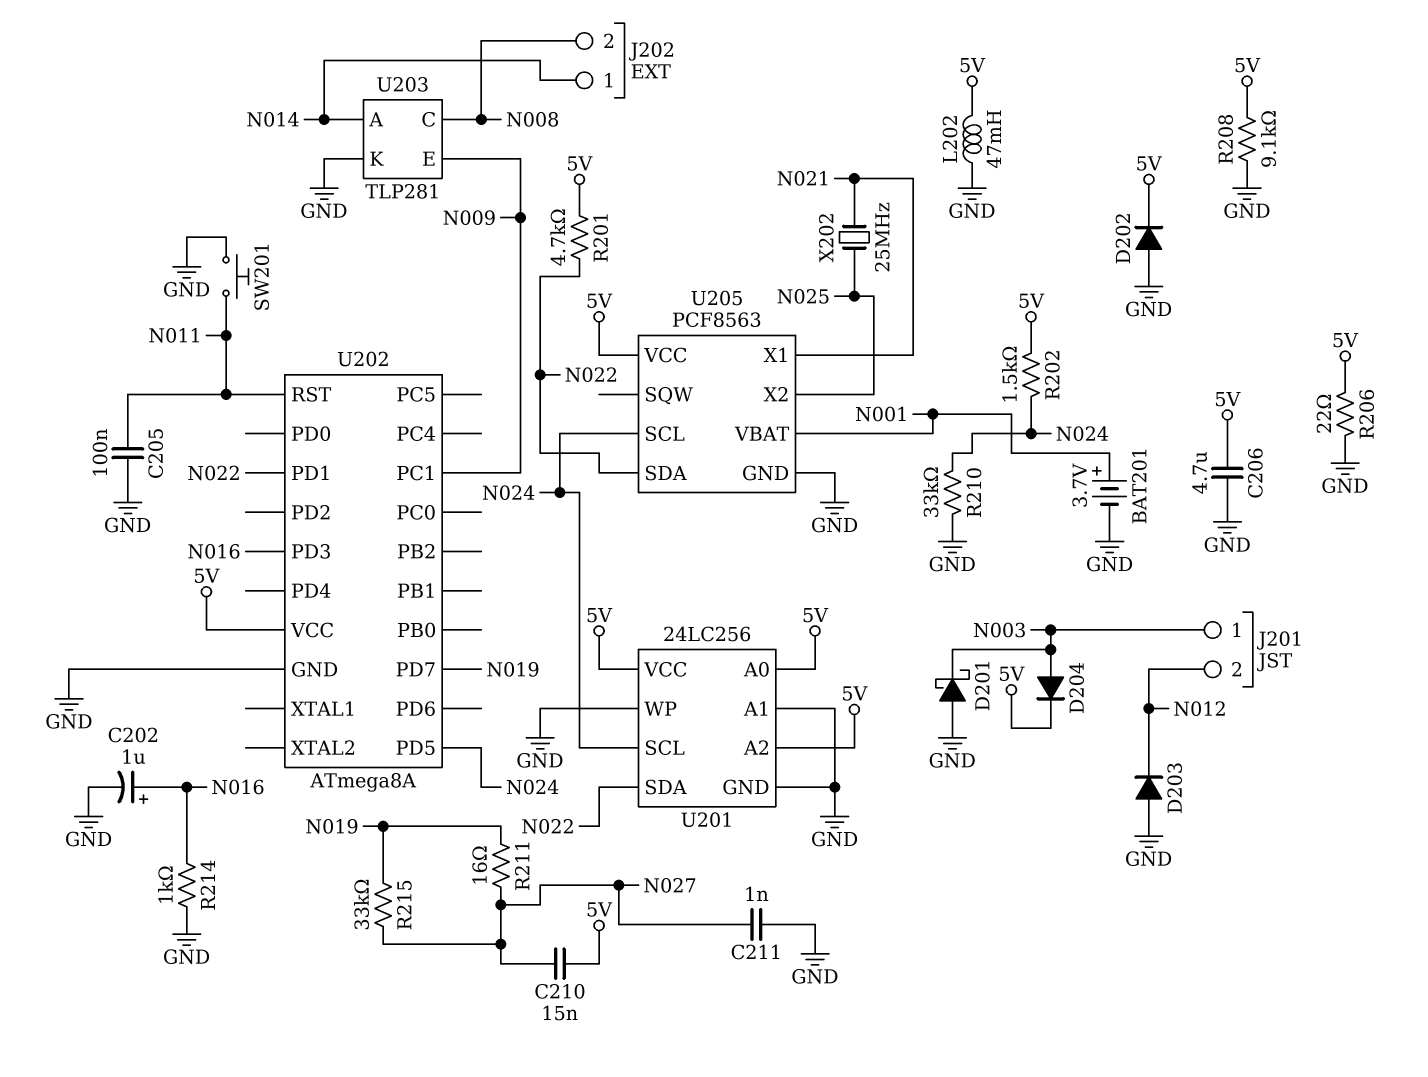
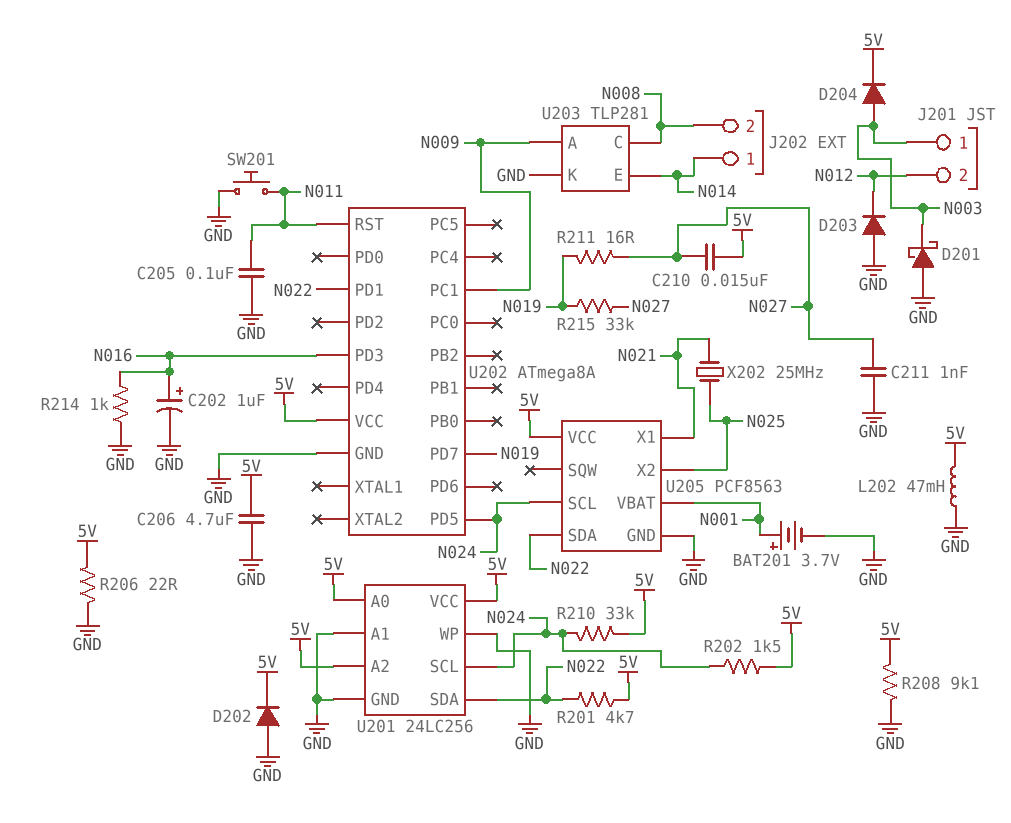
R210: 33k (GND, N024) -> 33k (5V, N024)
U203 pin A: N014 -> N009
U203 pin E: N009 -> N014

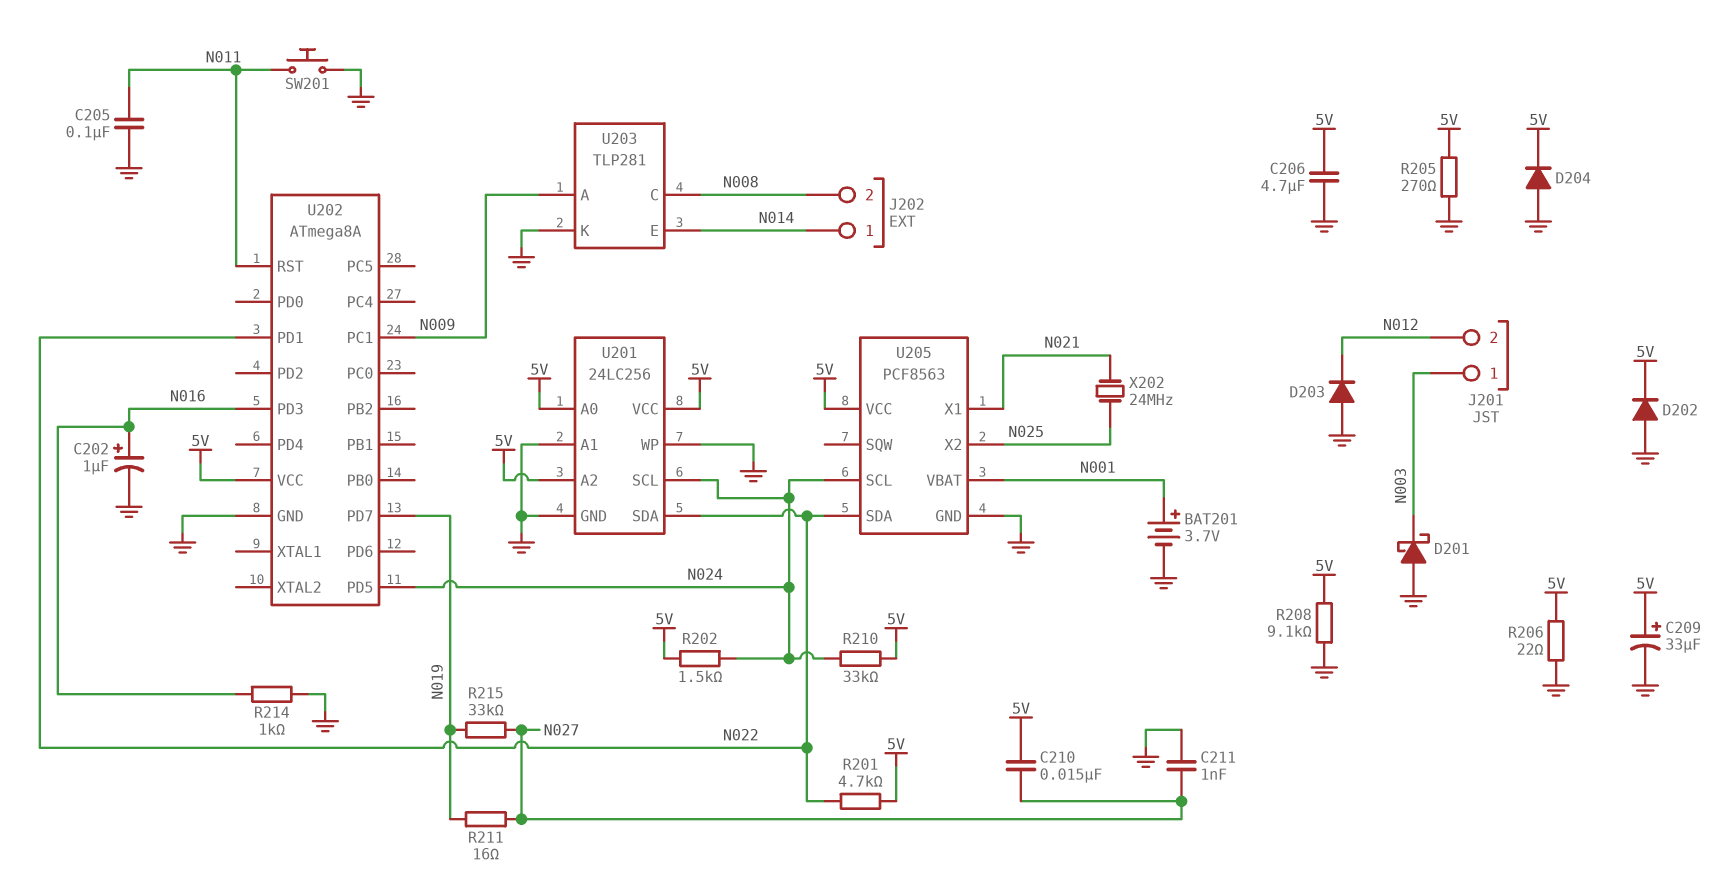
C209: none -> 33uF (plus 5V, minus GND)
D204: diode (A N003, K 5V) -> diode (A GND, K 5V)
L202: 47mH (5V, GND) -> none
R205: none -> 270 (5V, GND)
X202: 25MHz (N021, N025) -> 24MHz (N021, N025)

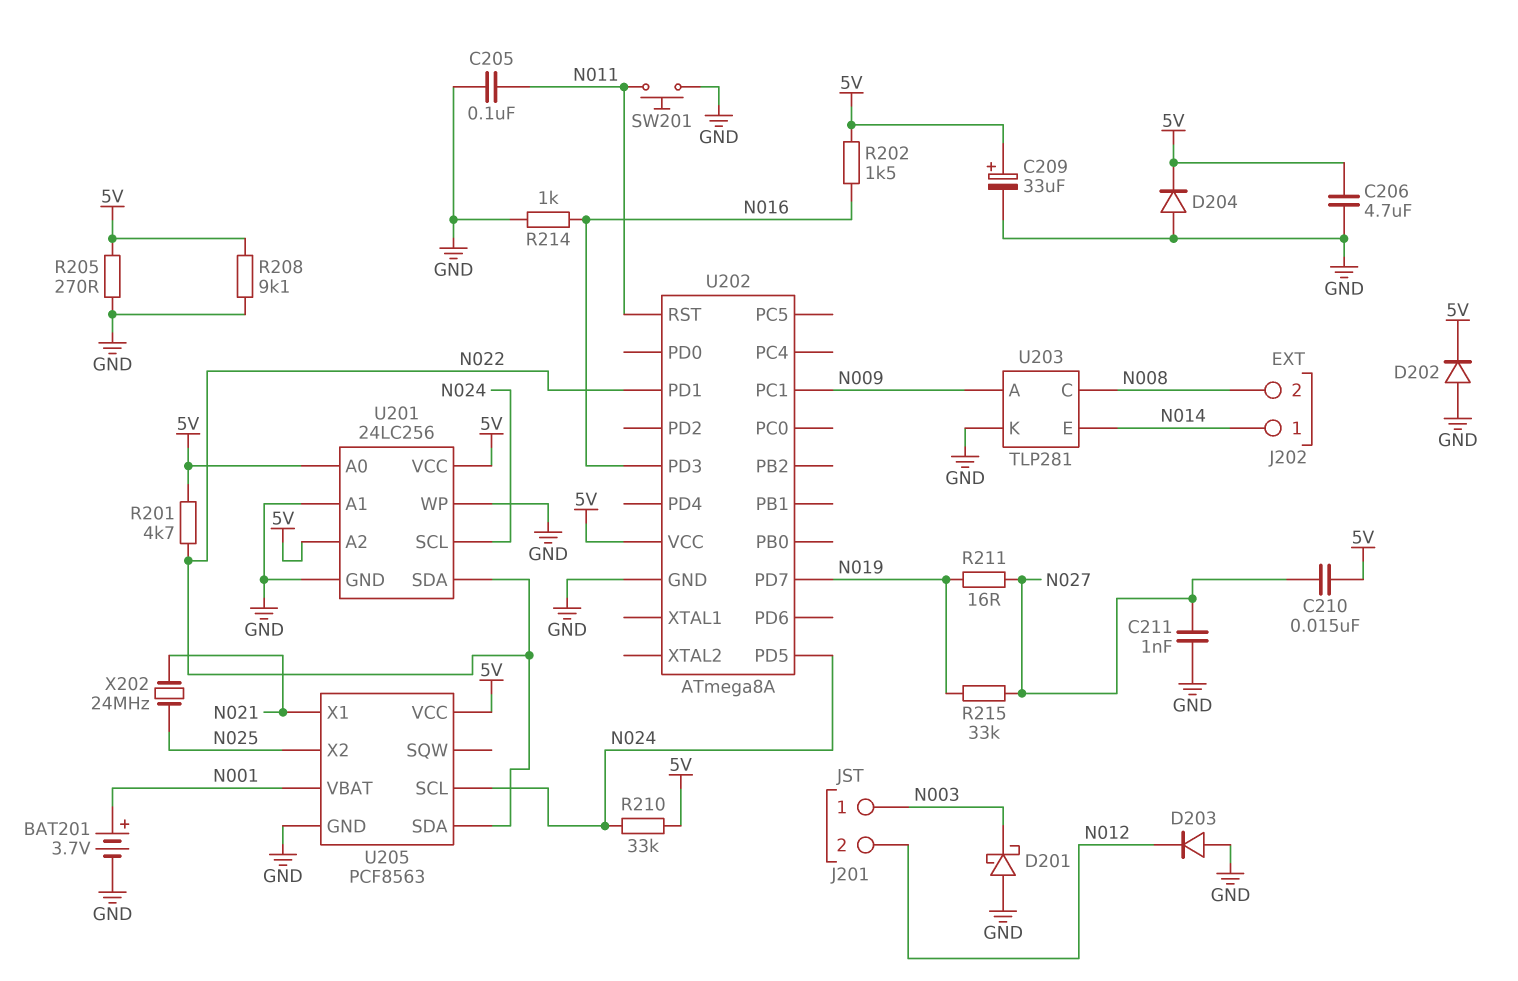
C202: 1uF (plus N016, minus GND) -> none
R202: 1.5k (5V, N024) -> 1.5k (5V, N016)
R206: 22 (5V, GND) -> none

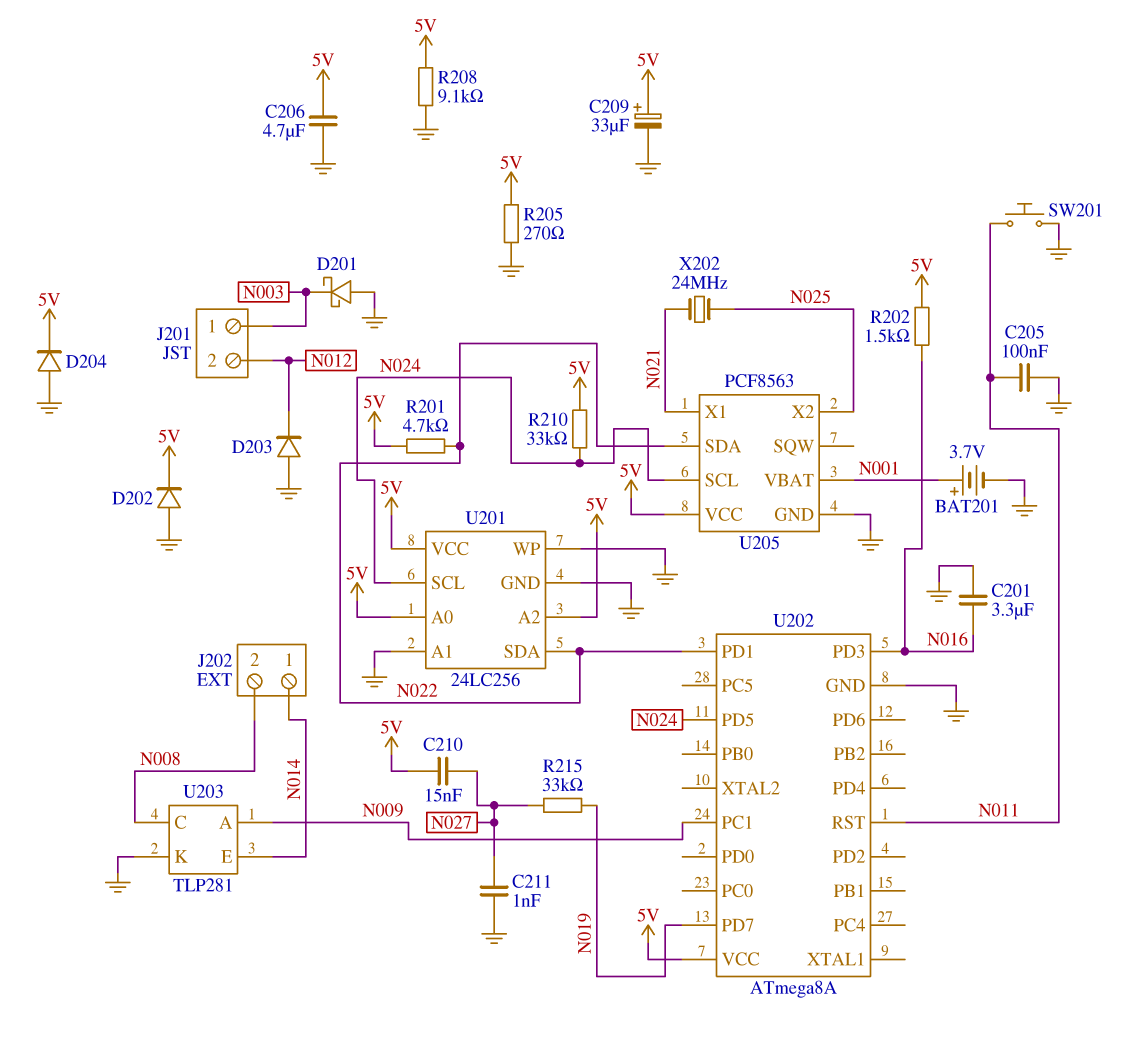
C201: none -> 3.3uF (GND, N016)
R211: 16 (N019, N027) -> none
R214: 1k (GND, N016) -> none

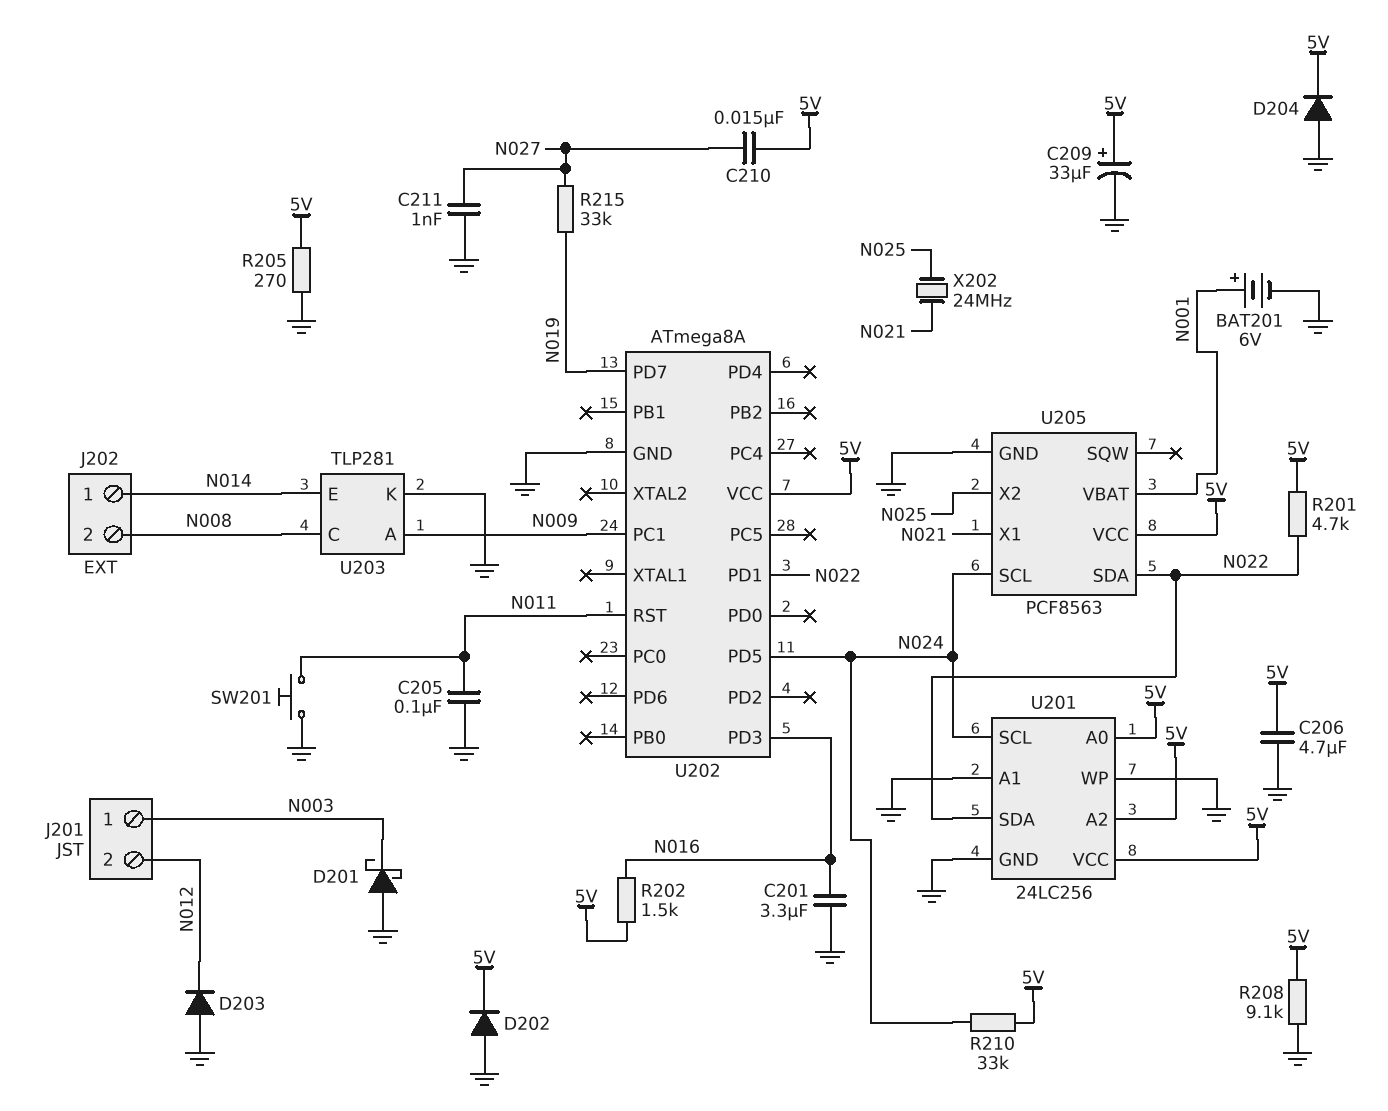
BAT201: 3.7V (plus N001, minus GND) -> 6V (plus N001, minus GND)

